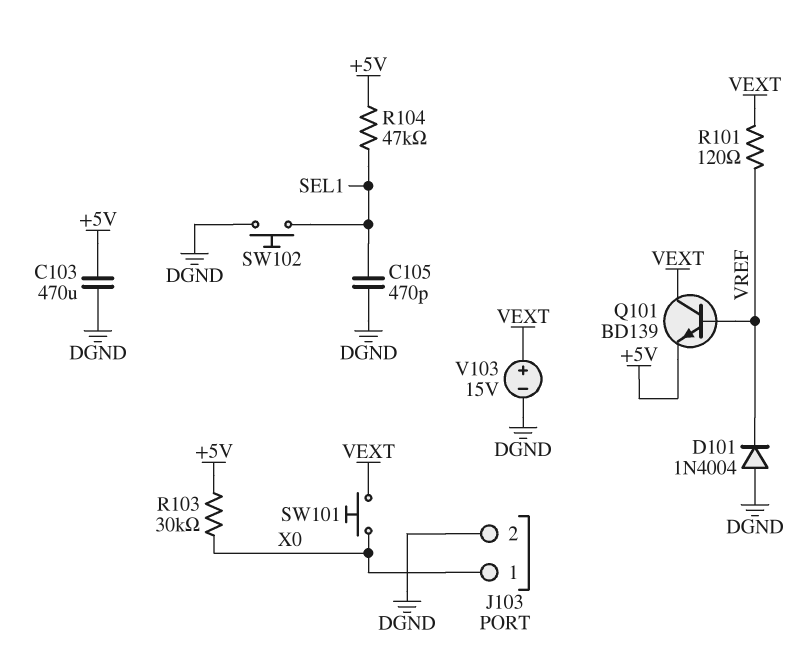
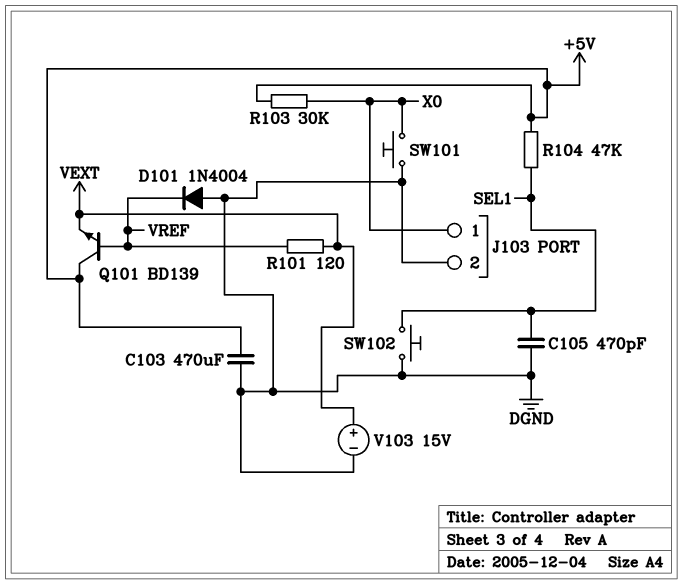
Q101: NPN BD139 (B VREF, C VEXT, E +5V) -> NPN BD139 (B VREF, C +5V, E VEXT)
SW101: button (VEXT, X0) -> button (DGND, X0)

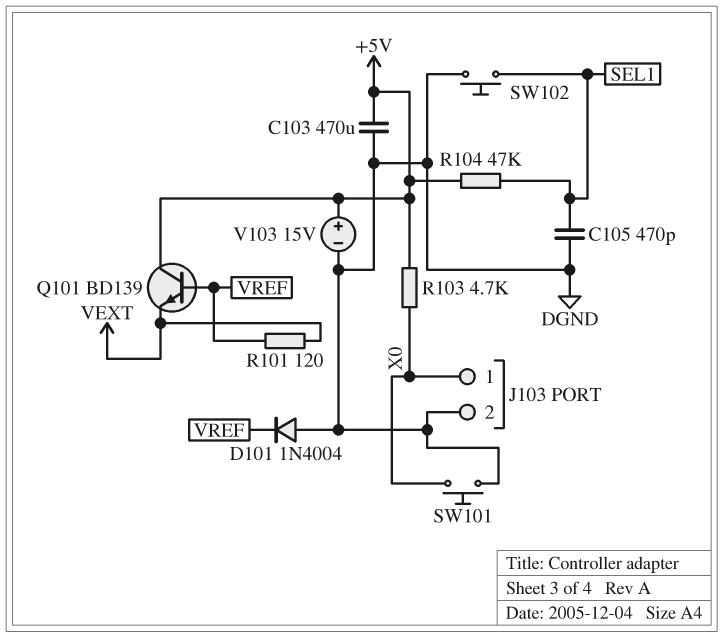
R103: 30k (+5V, X0) -> 4.7k (+5V, X0)
V103: 15V (plus VEXT, minus DGND) -> 15V (plus +5V, minus DGND)

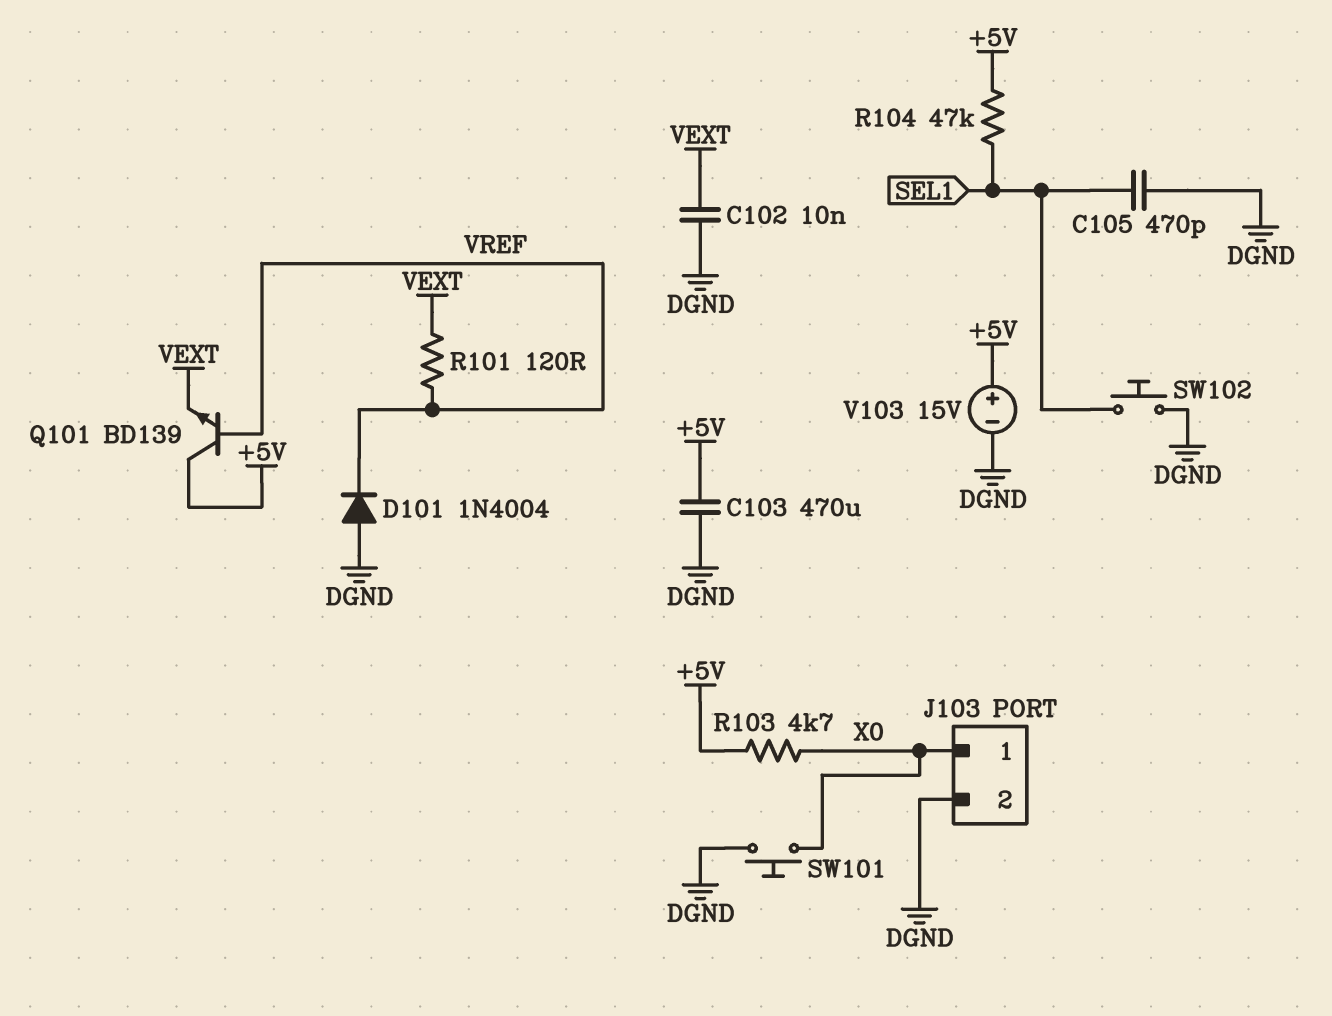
C102: none -> 10nF (DGND, VEXT)

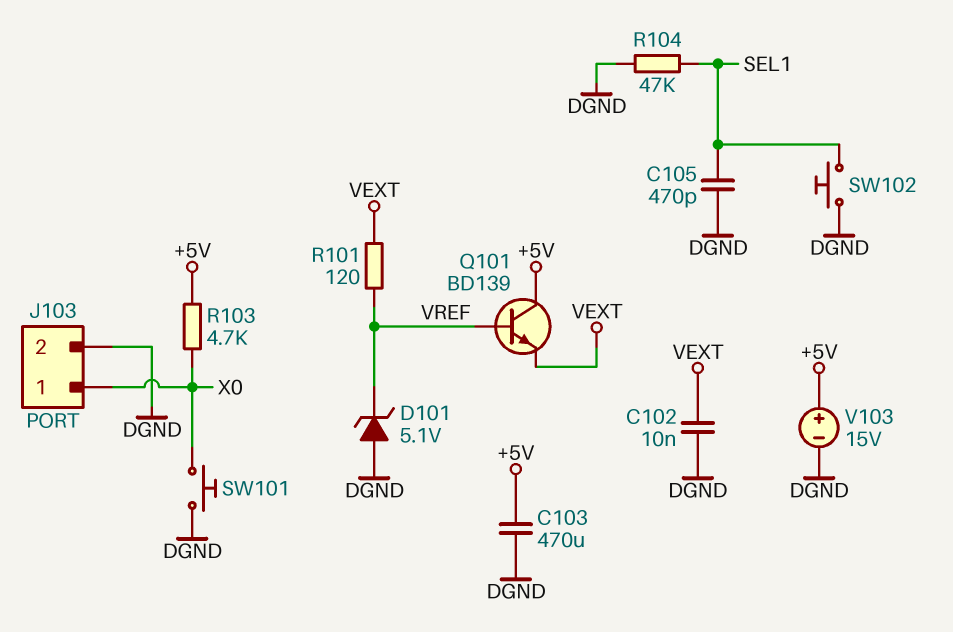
D101: diode 1N4004 (A DGND, K VREF) -> zener 5.1V (A DGND, K VREF)
R104: 47k (+5V, SEL1) -> 47k (DGND, SEL1)

